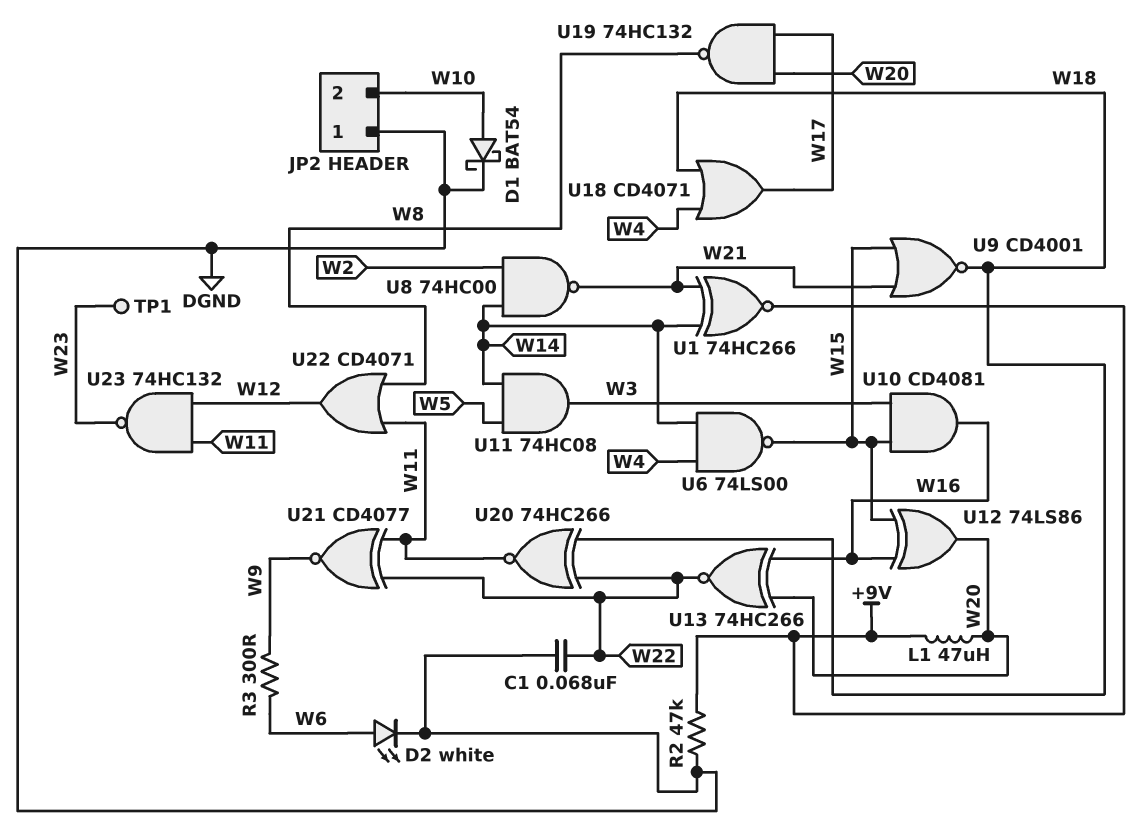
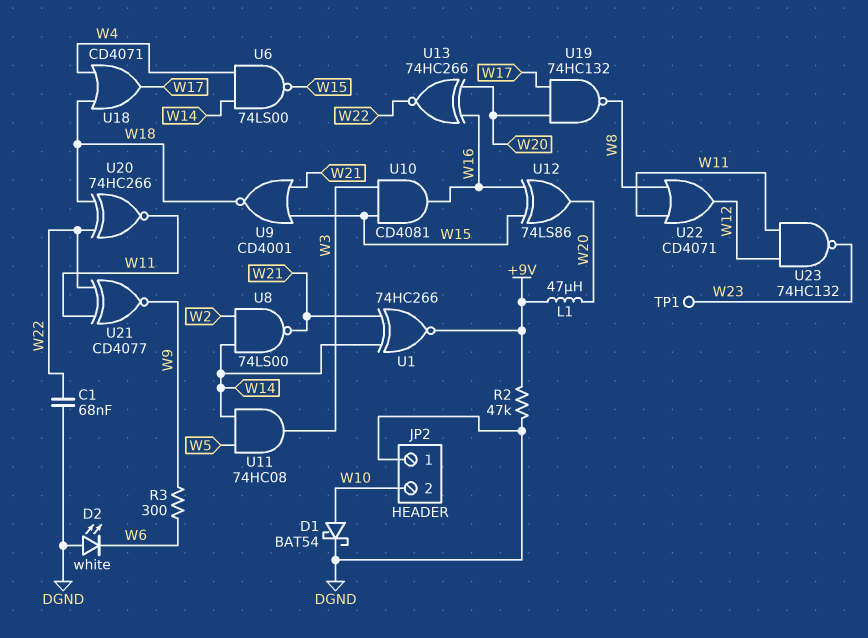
D2: LED white (A W6, K DGND) -> LED white (A DGND, K W6)
U8: NAND 74HC00 (in W2, in W14, out W21) -> NAND 74LS00 (in W2, in W14, out W21)

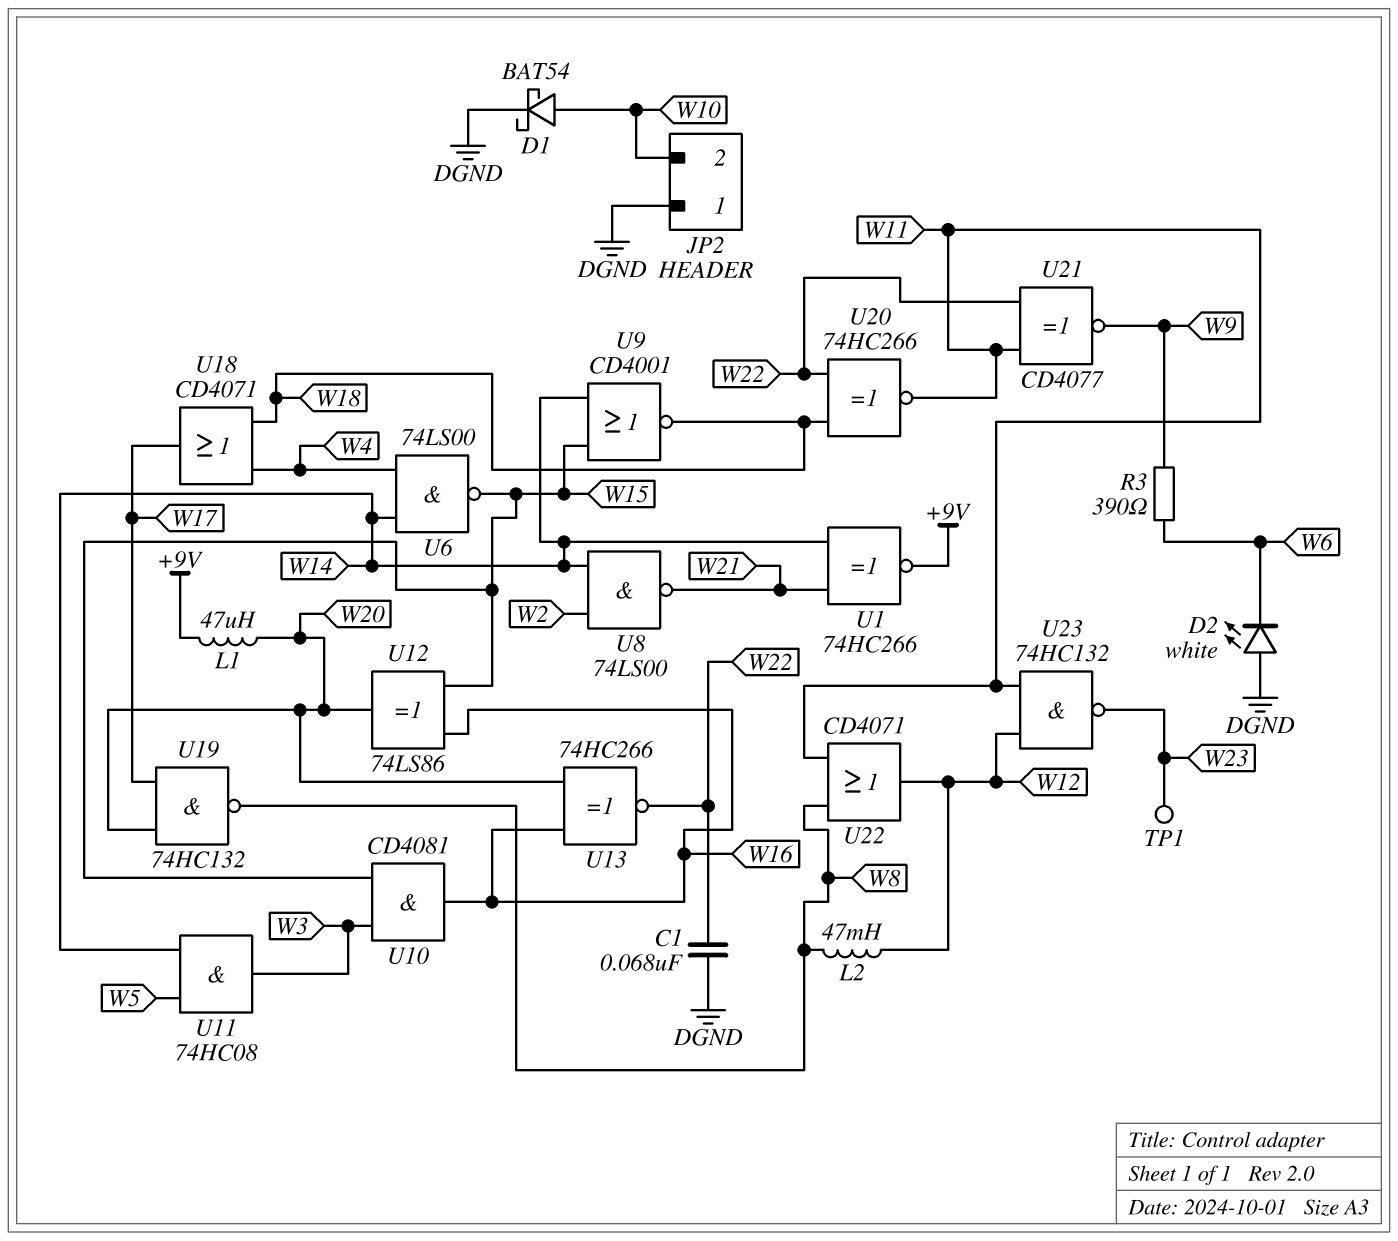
L2: none -> 47mH (W8, W12)
R2: 47k (+9V, DGND) -> none
R3: 300 (W6, W9) -> 390 (W6, W9)
U9: NOR CD4001 (in W15, in W21, out W18) -> NOR CD4001 (in W14, in W15, out W18)

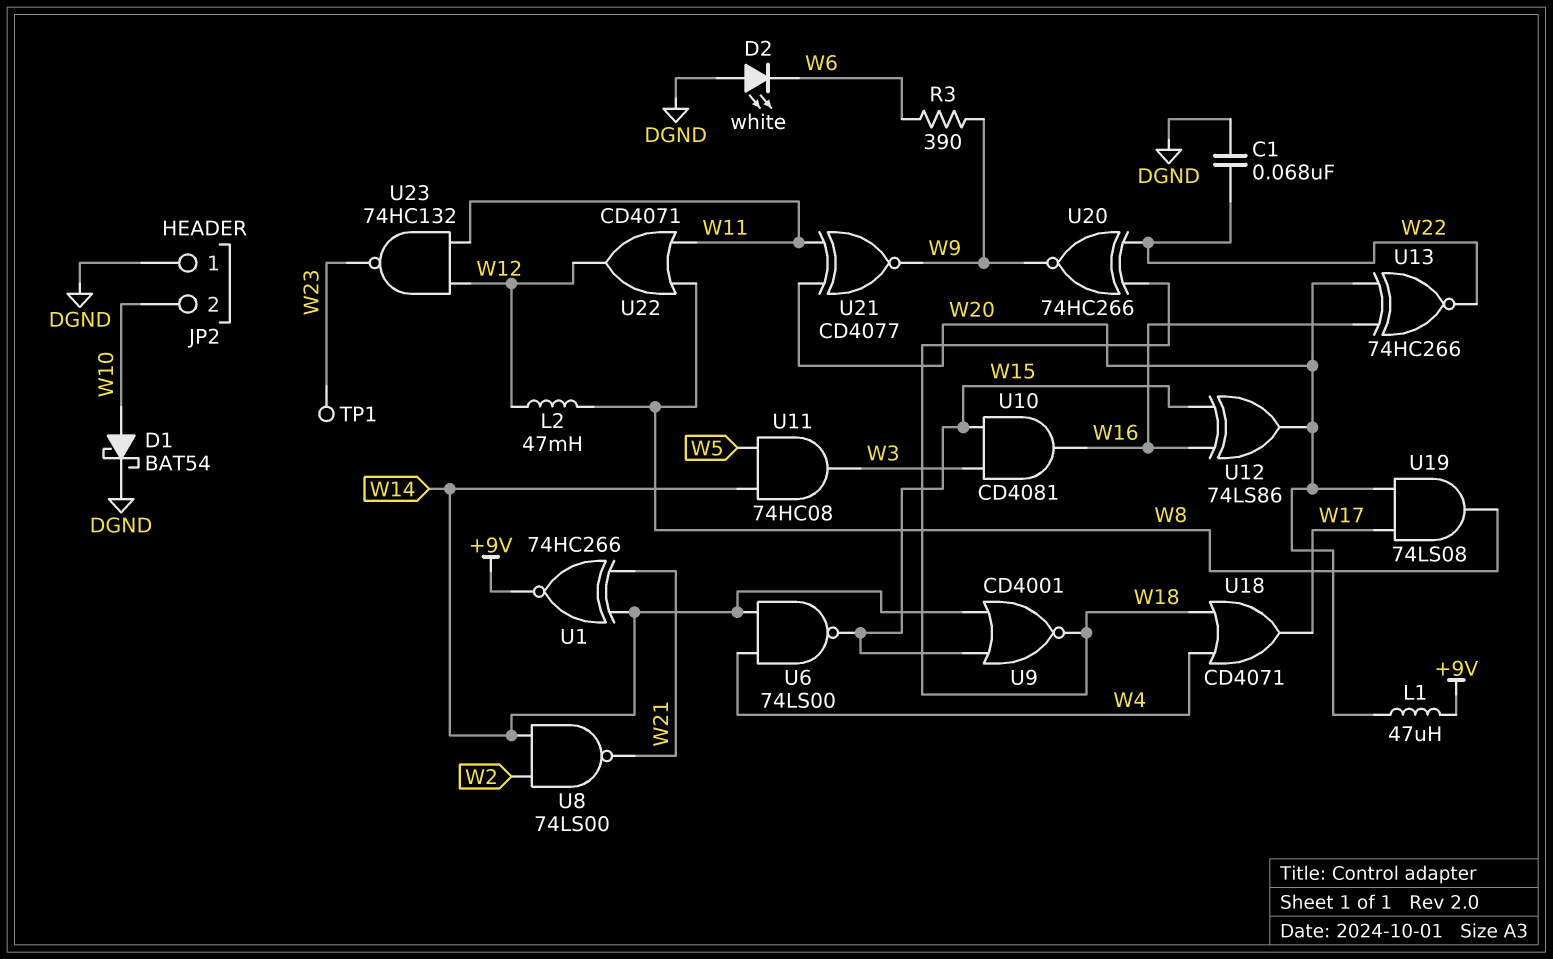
U19: NAND 74HC132 (in W17, in W20, out W8) -> AND 74LS08 (in W17, in W20, out W8)
U20: XNOR 74HC266 (in W18, in W22, out W11) -> XNOR 74HC266 (in W18, in W22, out W9)
U21: XNOR CD4077 (in W11, in W22, out W9) -> XNOR CD4077 (in W11, in W20, out W9)

